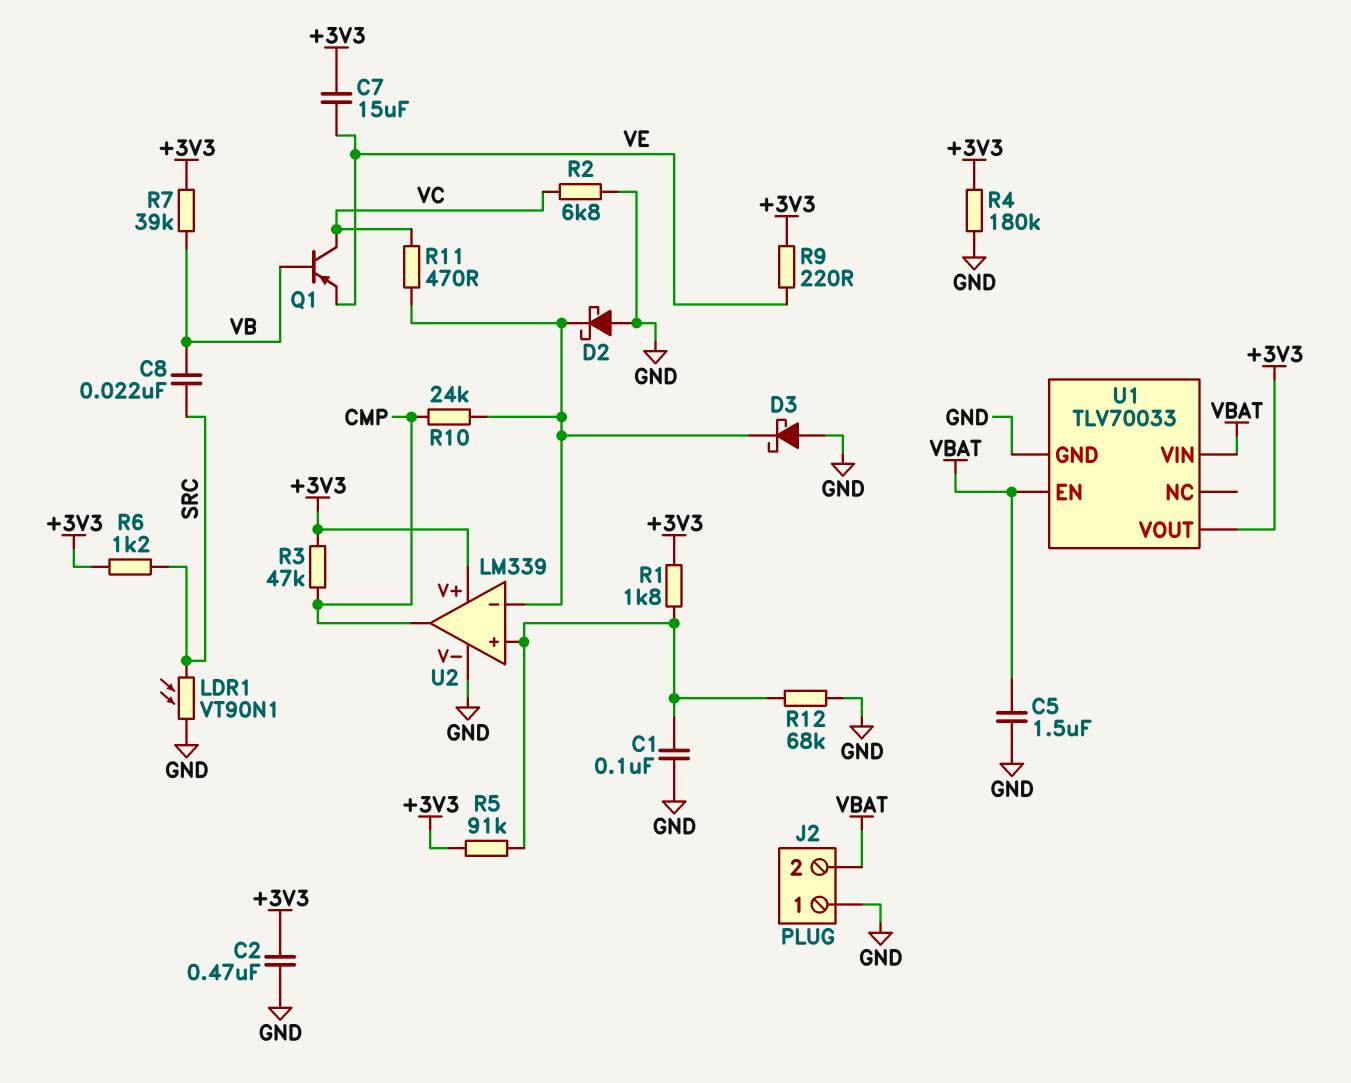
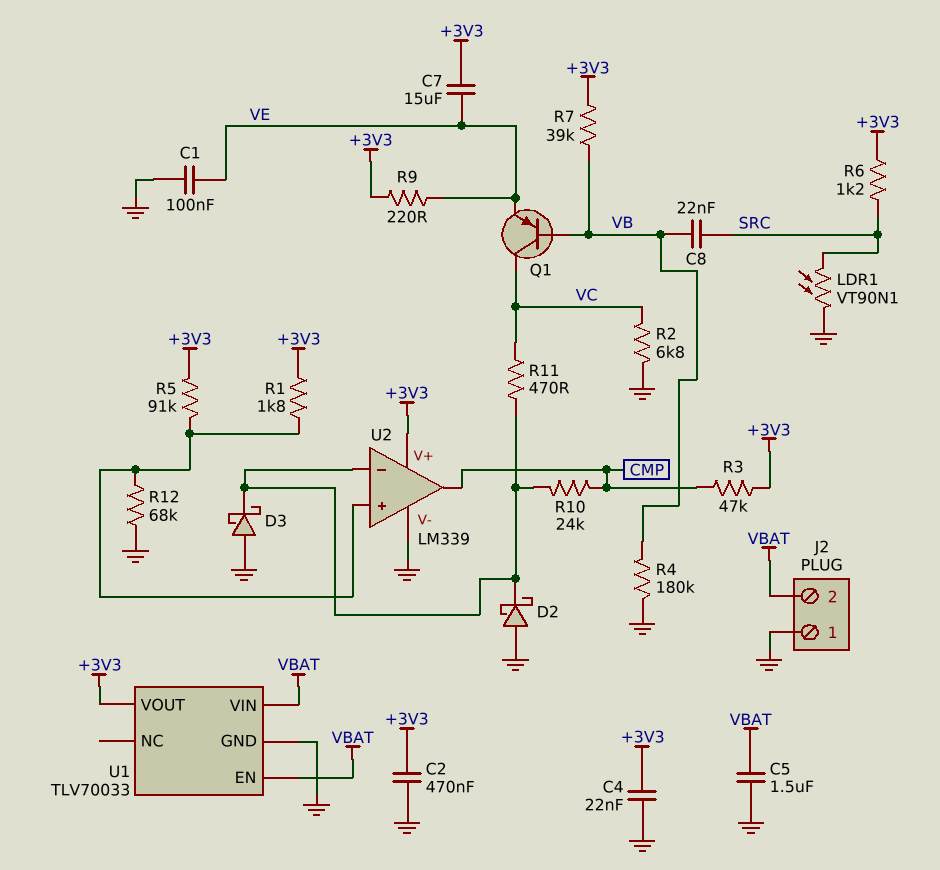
C1: 100nF (GND, U2/in+) -> 100nF (GND, VE)
C4: none -> 22nF (+3V3, GND)
R4: 180k (+3V3, GND) -> 180k (GND, VB)

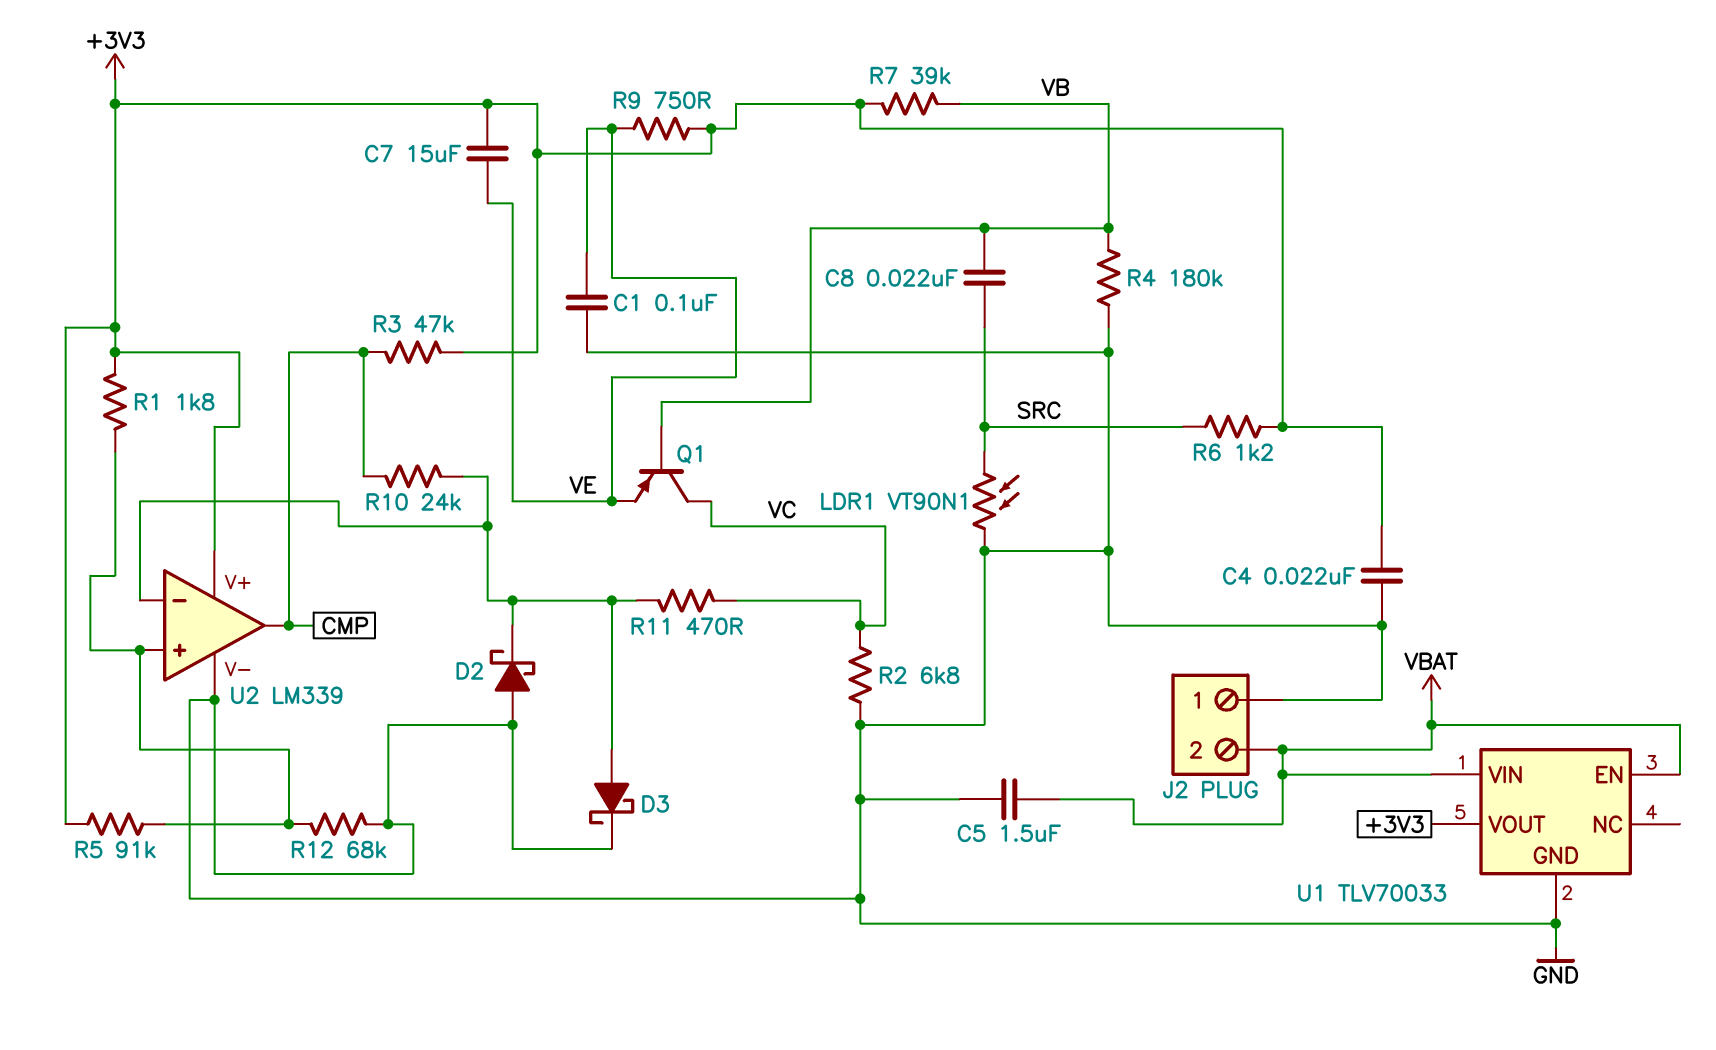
C2: 470nF (+3V3, GND) -> none
D3: schottky (A GND, K U2/in-) -> schottky (A U2/in-, K GND)
R9: 220 (+3V3, VE) -> 750 (+3V3, VE)

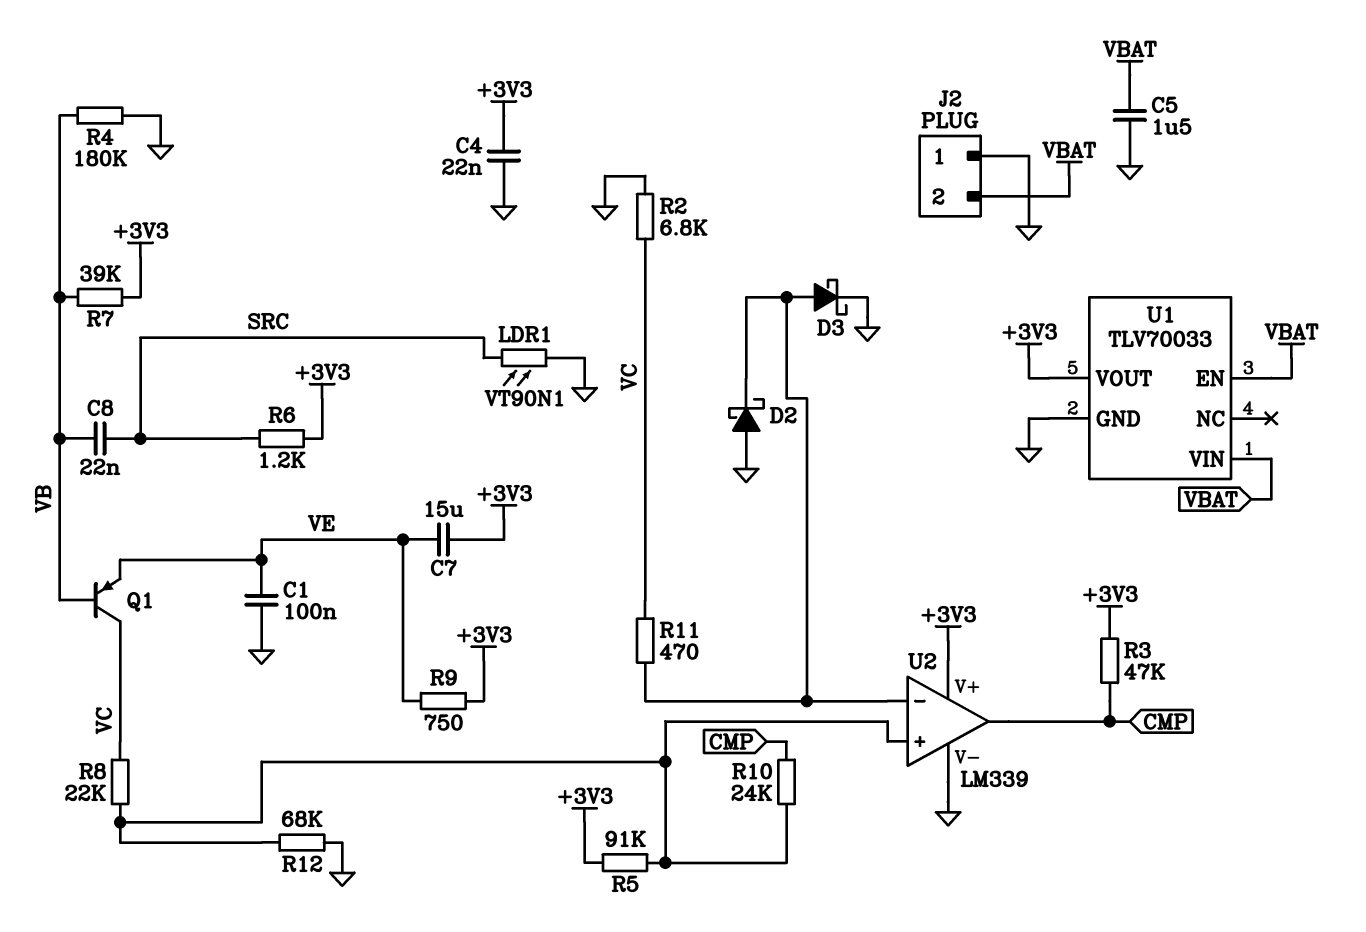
R1: 1.8k (+3V3, U2/in+) -> none
R8: none -> 22k (U2/in+, VC)
R10: 24k (CMP, U2/in-) -> 24k (CMP, U2/in+)

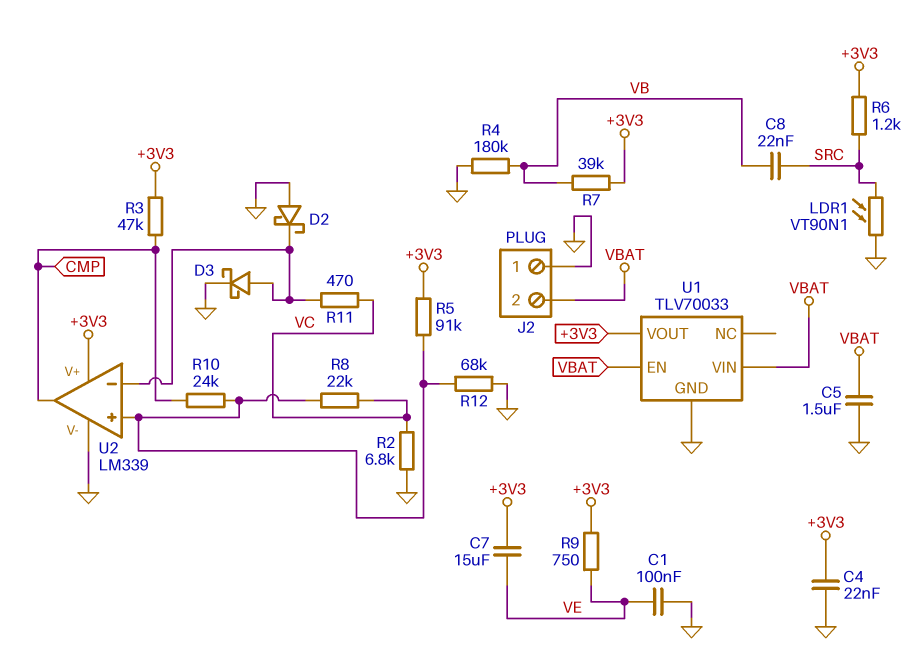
Q1: PNP (B VB, C VC, E VE) -> none

